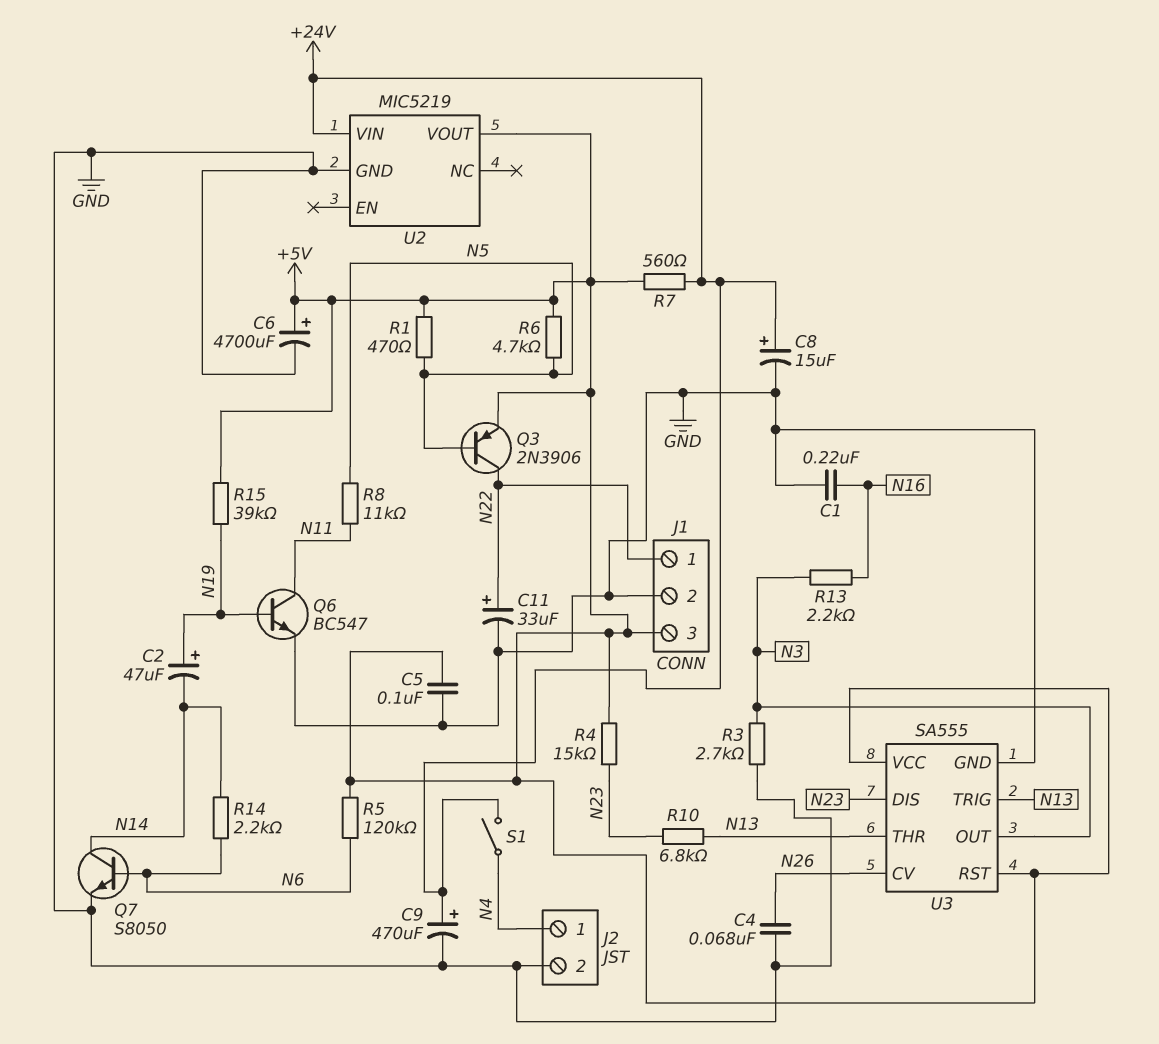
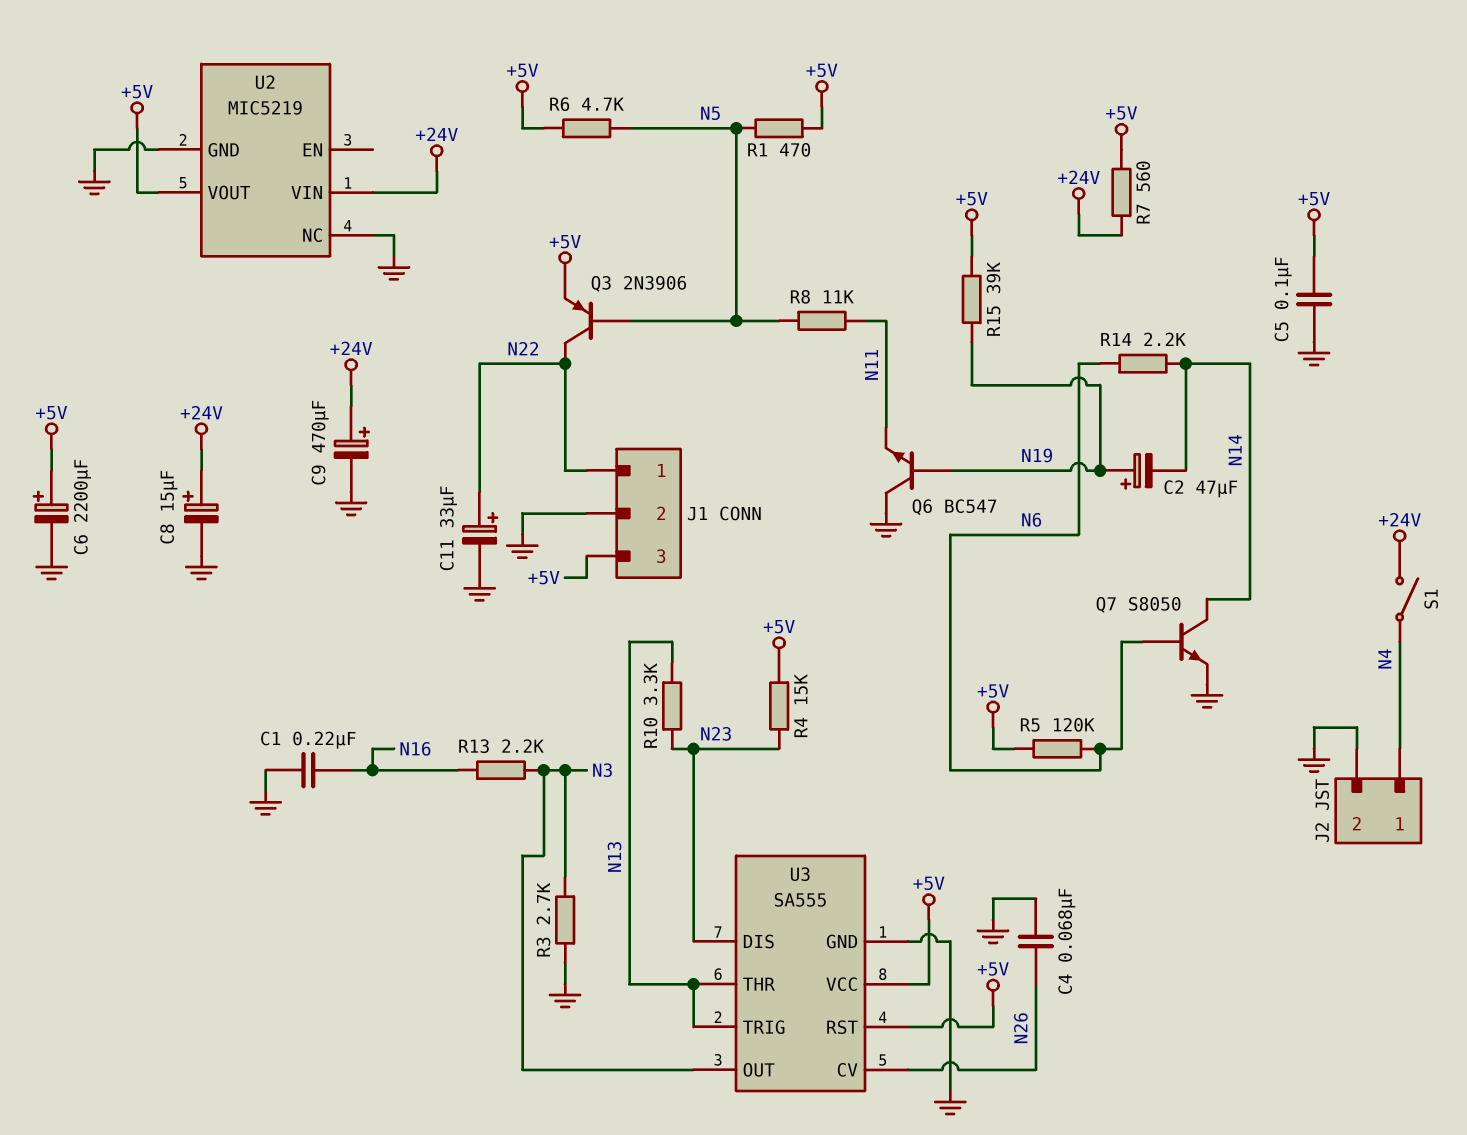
C6: 4700uF (plus +5V, minus GND) -> 2200uF (plus +5V, minus GND)
Q6: NPN BC547 (B N19, C N11, E GND) -> NPN BC547 (B N19, C GND, E N11)
R10: 6.8k (N13, N23) -> 3.3k (N13, N23)
U2 pin NC: none -> GND

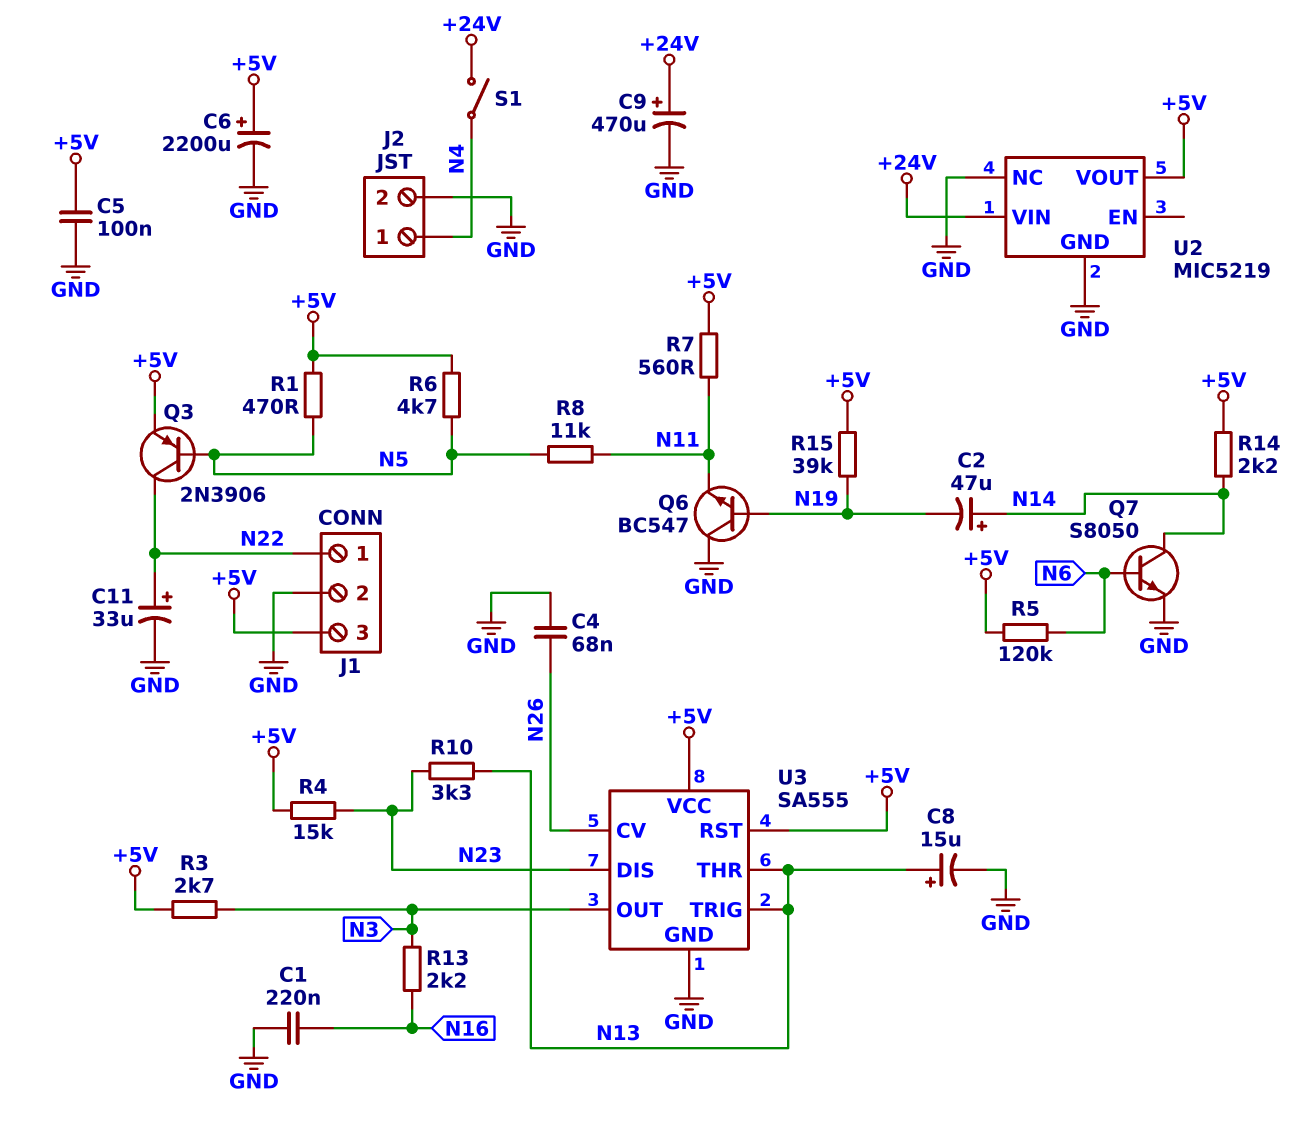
C2: 47uF (plus N19, minus N14) -> 47uF (plus N14, minus N19)
C8: 15uF (plus +24V, minus GND) -> 15uF (plus N13, minus GND)
R3: 2.7k (GND, N3) -> 2.7k (+5V, N3)
R7: 560 (+5V, +24V) -> 560 (+5V, N11)
R14: 2.2k (N6, N14) -> 2.2k (+5V, N14)

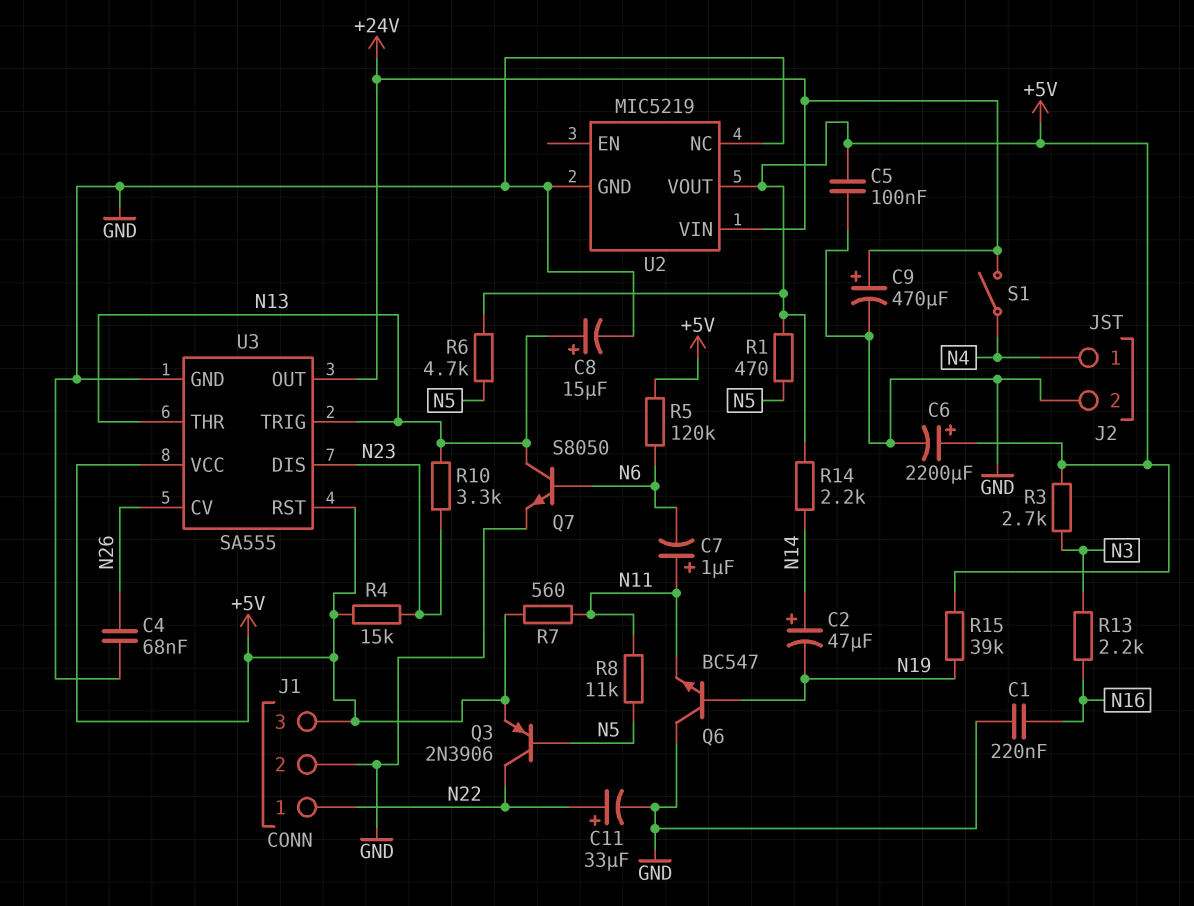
C7: none -> 1uF (plus N11, minus N6)
Q7: NPN S8050 (B N6, C N14, E GND) -> NPN S8050 (B N6, C N13, E GND)
U3 pin OUT: N3 -> +24V

